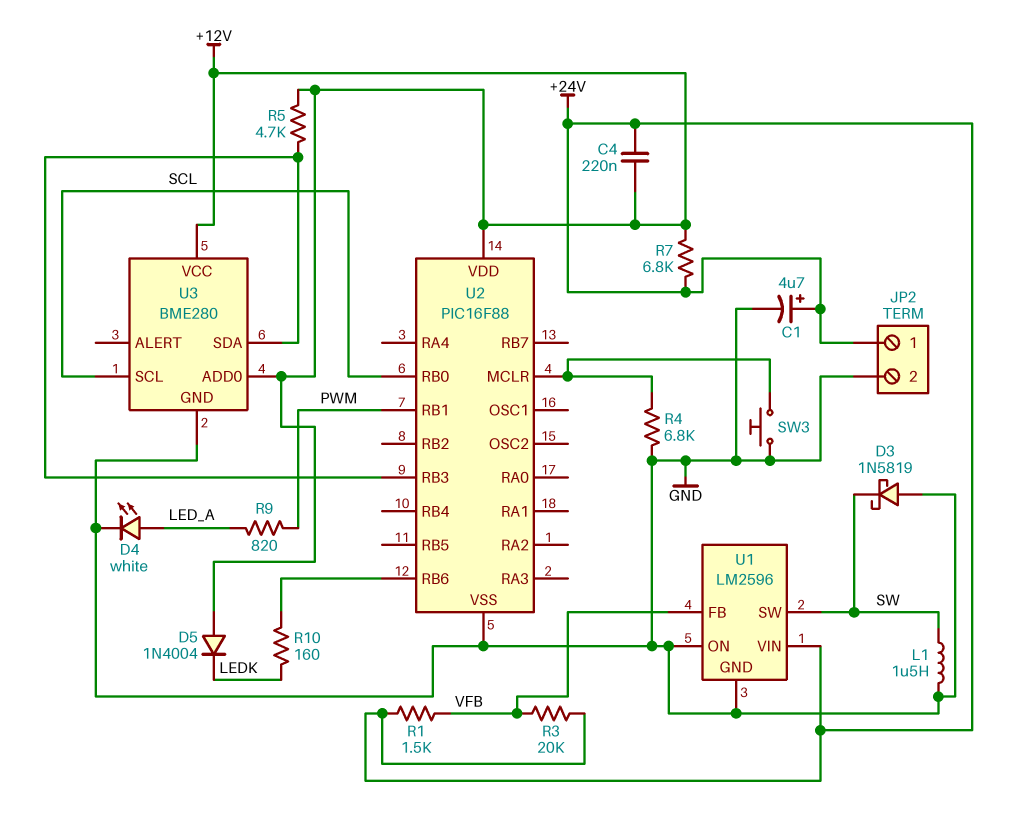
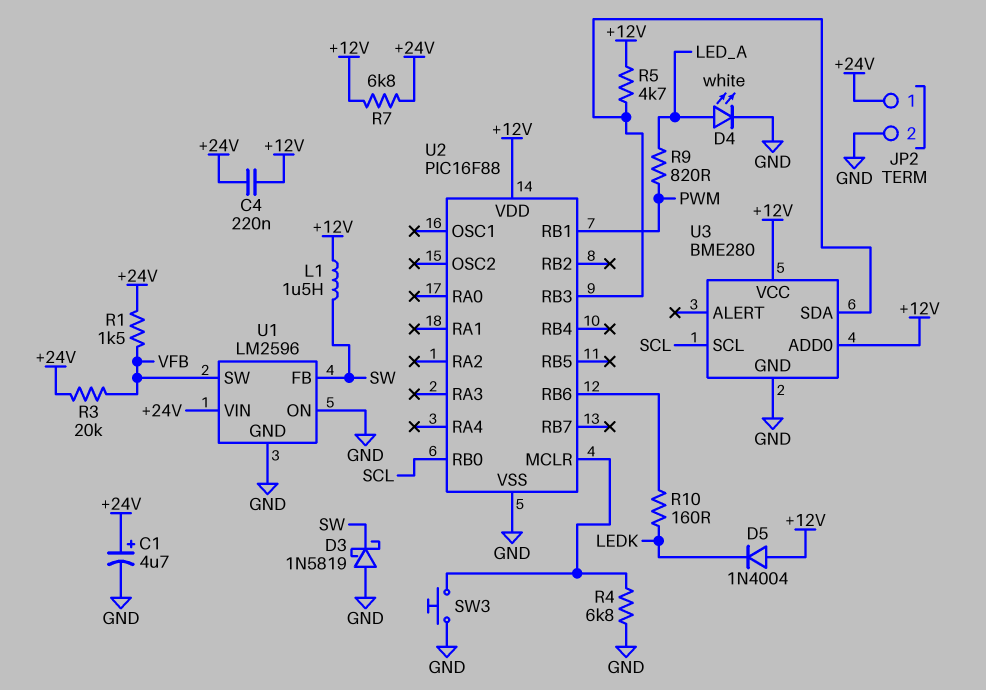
L1: 1.5uH (GND, SW) -> 1.5uH (+12V, SW)
U1 pin FB: VFB -> SW
U1 pin SW: SW -> VFB

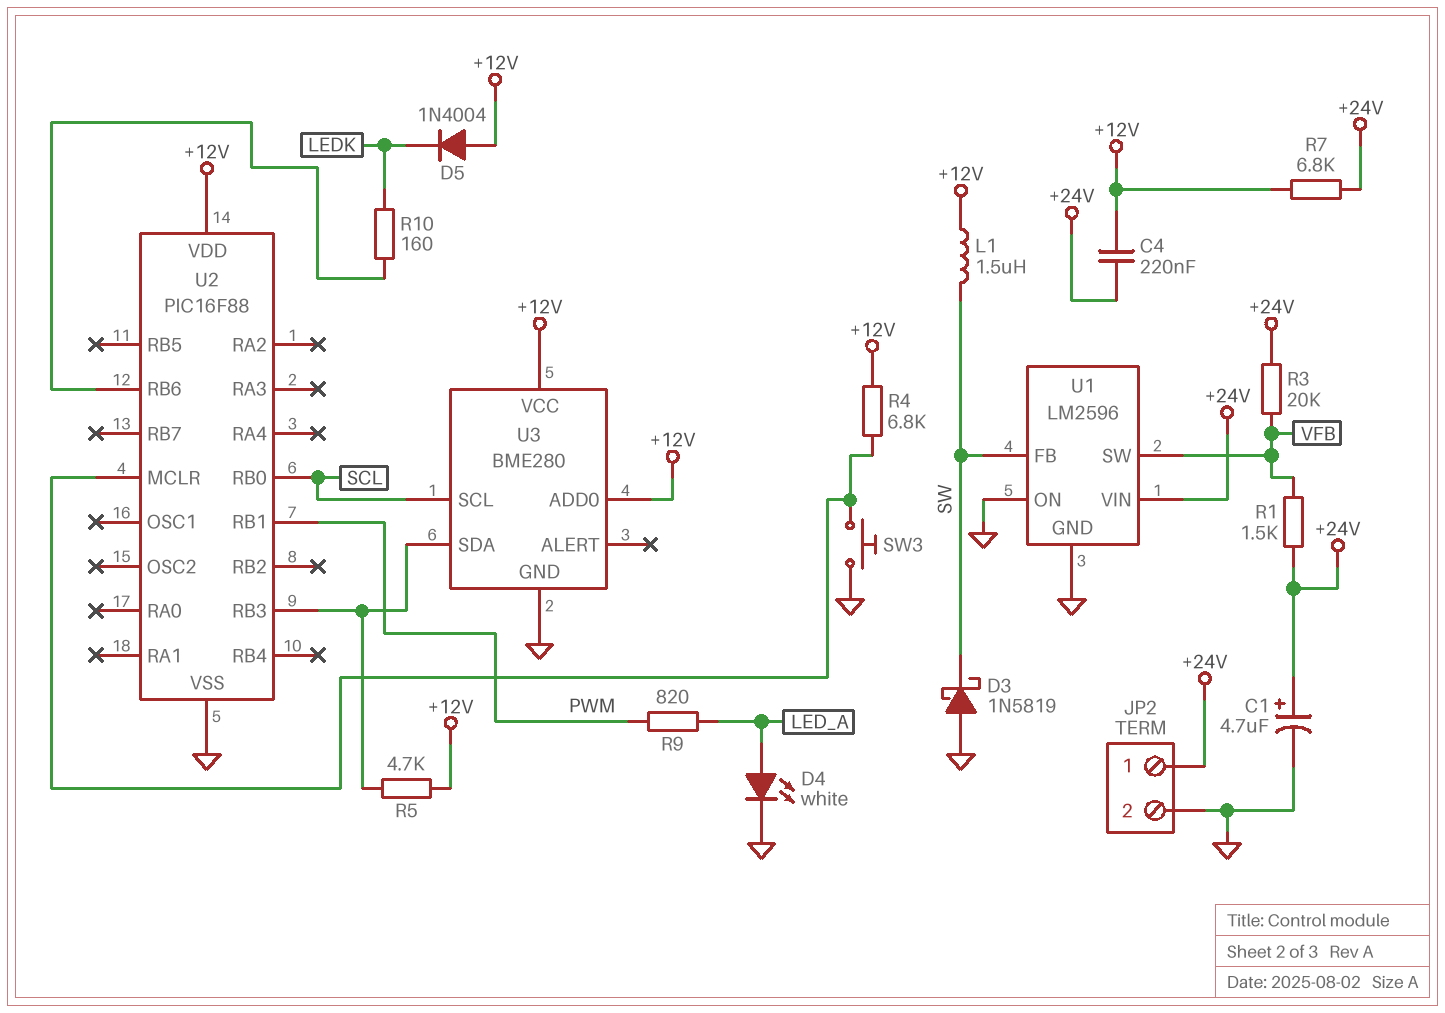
R4: 6.8k (GND, U2/MCLR) -> 6.8k (+12V, U2/MCLR)

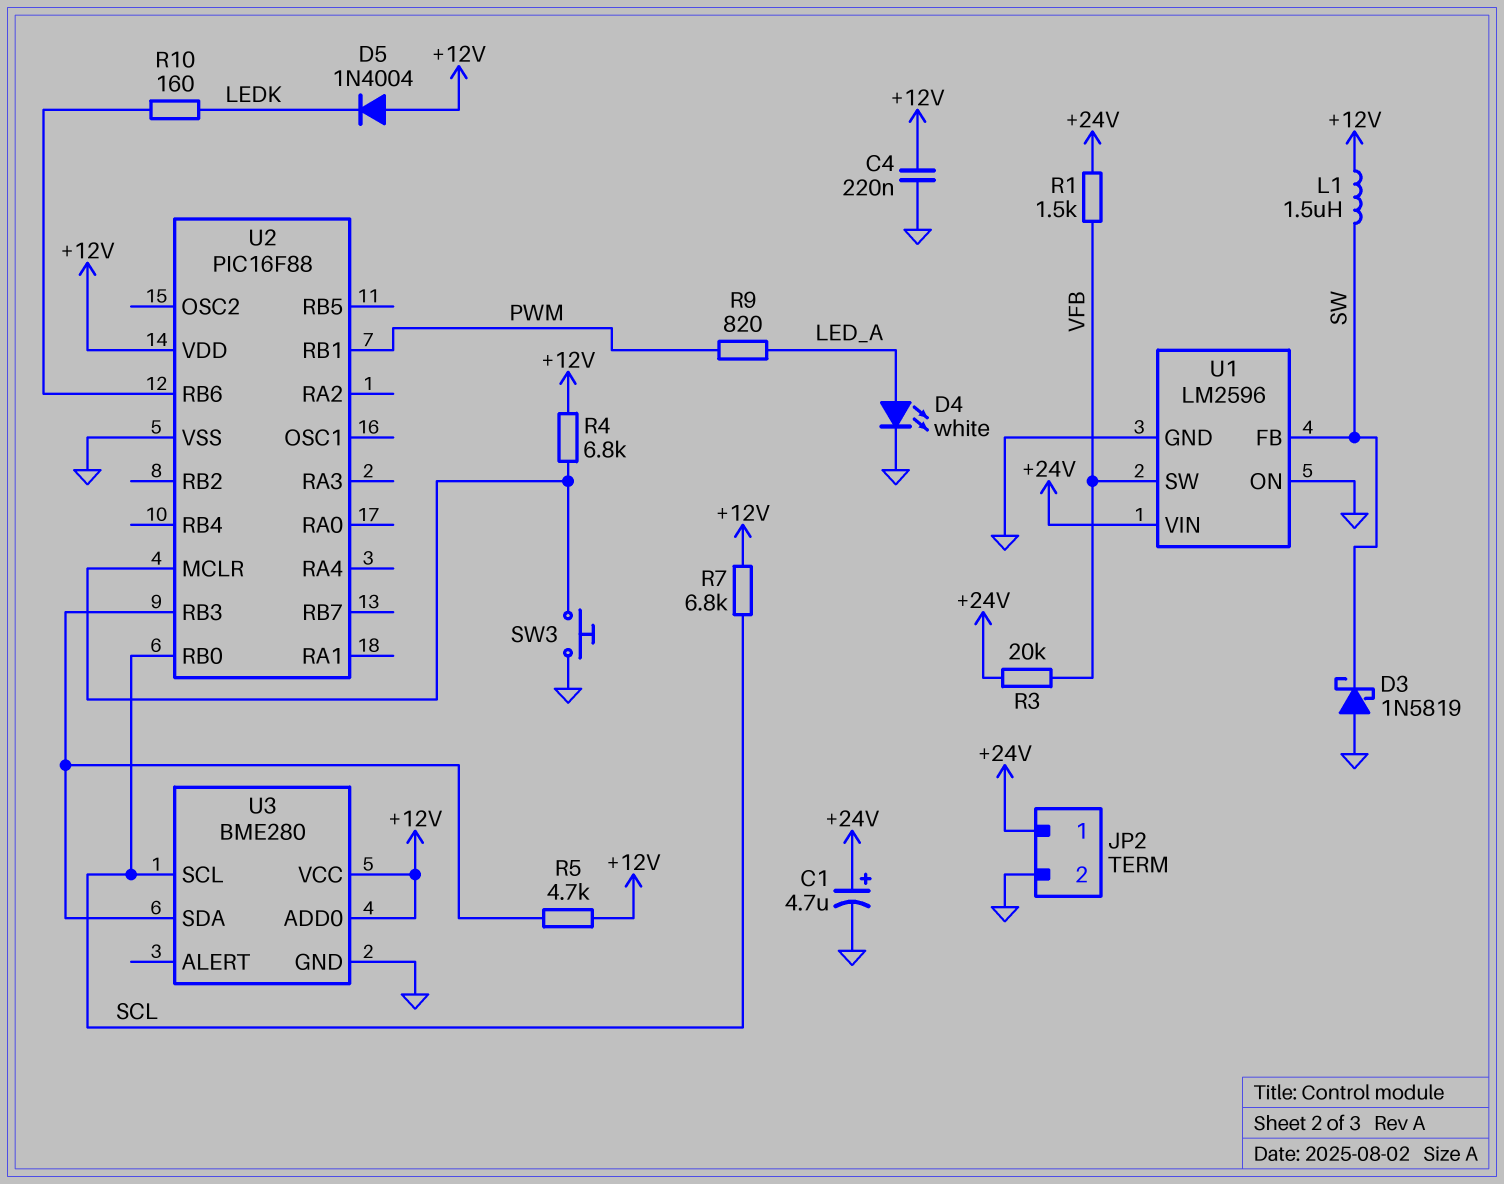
C4: 220nF (+12V, +24V) -> 220nF (+12V, GND)
R7: 6.8k (+12V, +24V) -> 6.8k (+12V, SCL)

